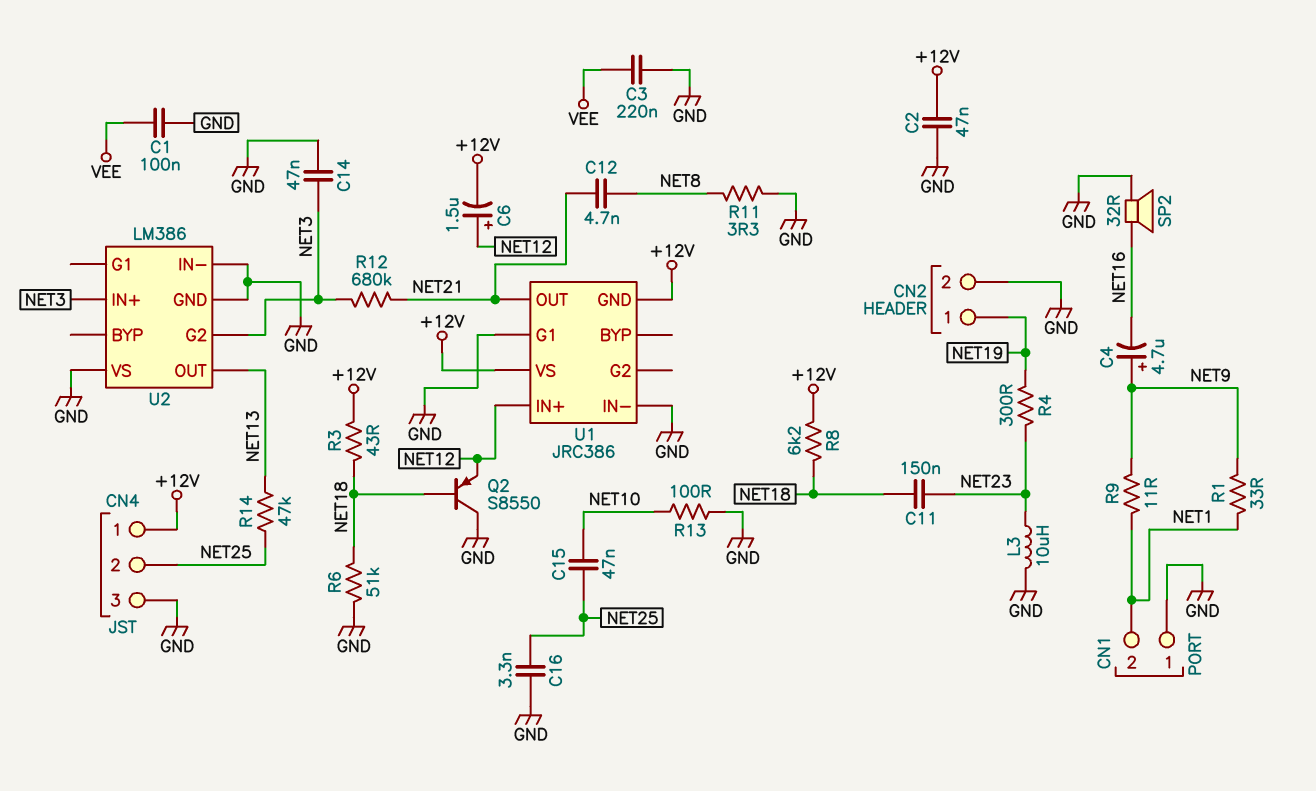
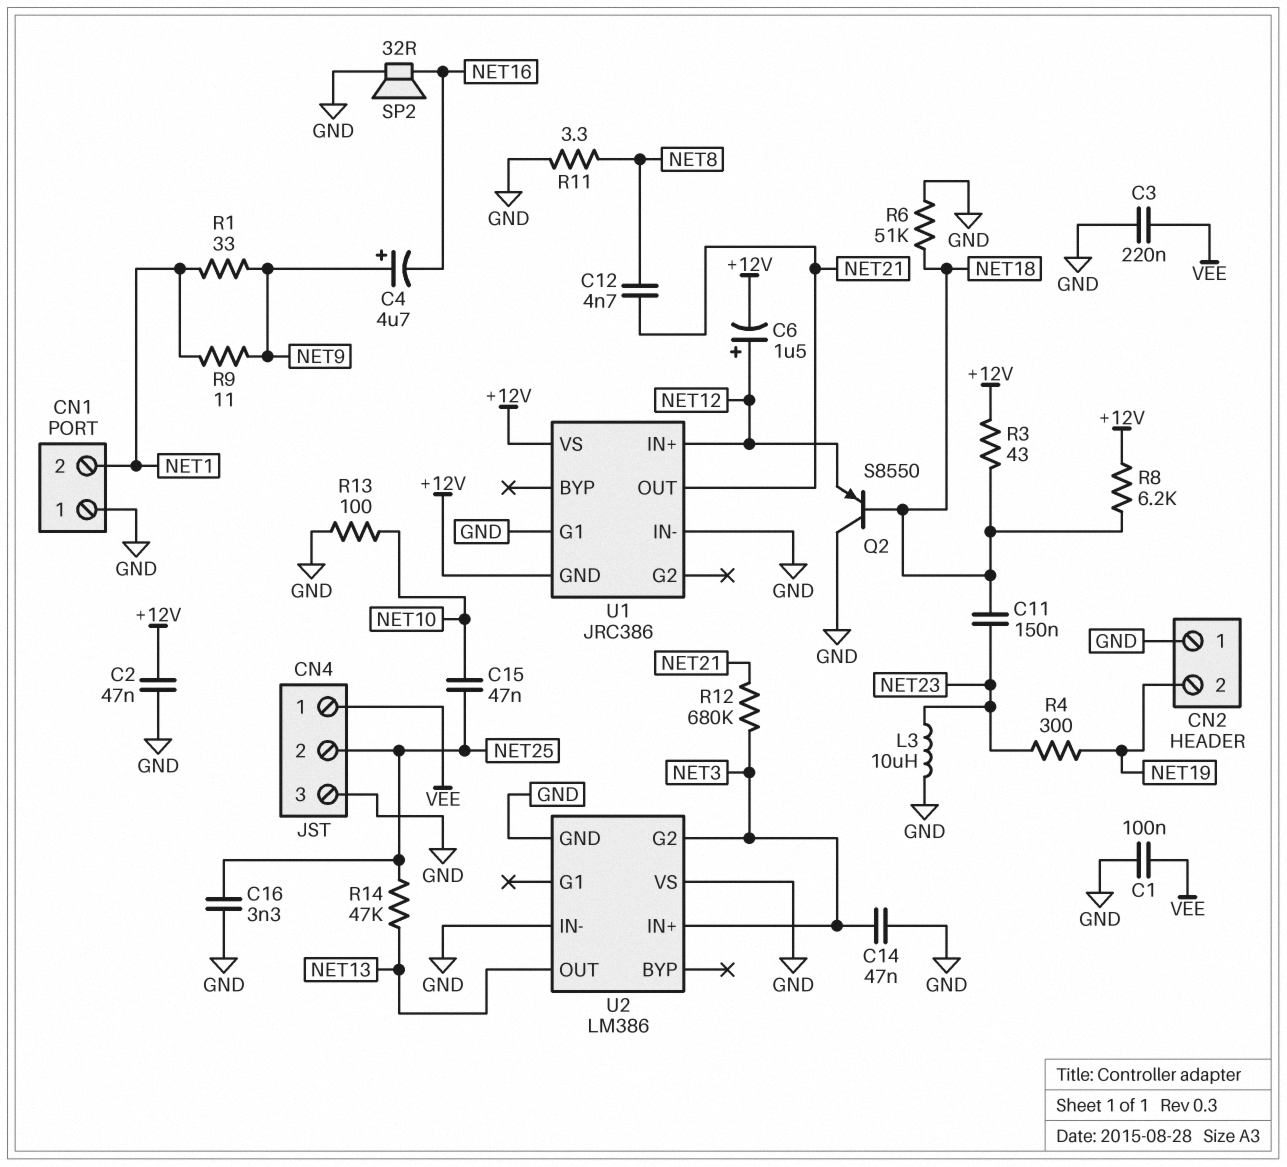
CN2 pin 1: NET19 -> GND
CN2 pin 2: GND -> NET19
CN4 pin 1: +12V -> VEE

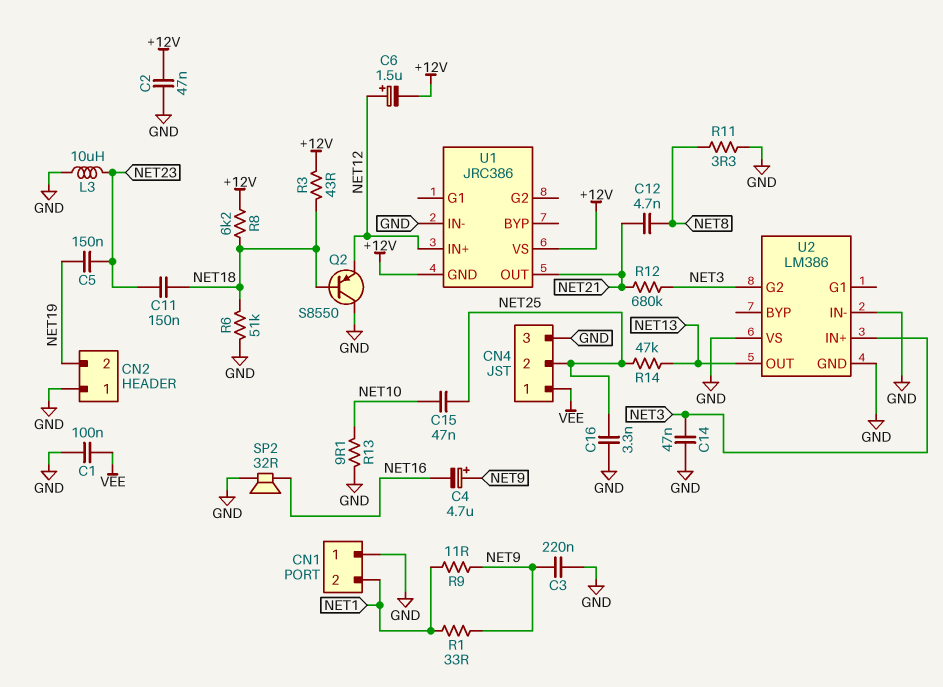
C3: 220nF (GND, VEE) -> 220nF (GND, NET9)
C5: none -> 150nF (NET19, NET23)
R4: 300 (NET19, NET23) -> none
R13: 100 (GND, NET10) -> 9.1 (GND, NET10)
U1 pin G1: GND -> none

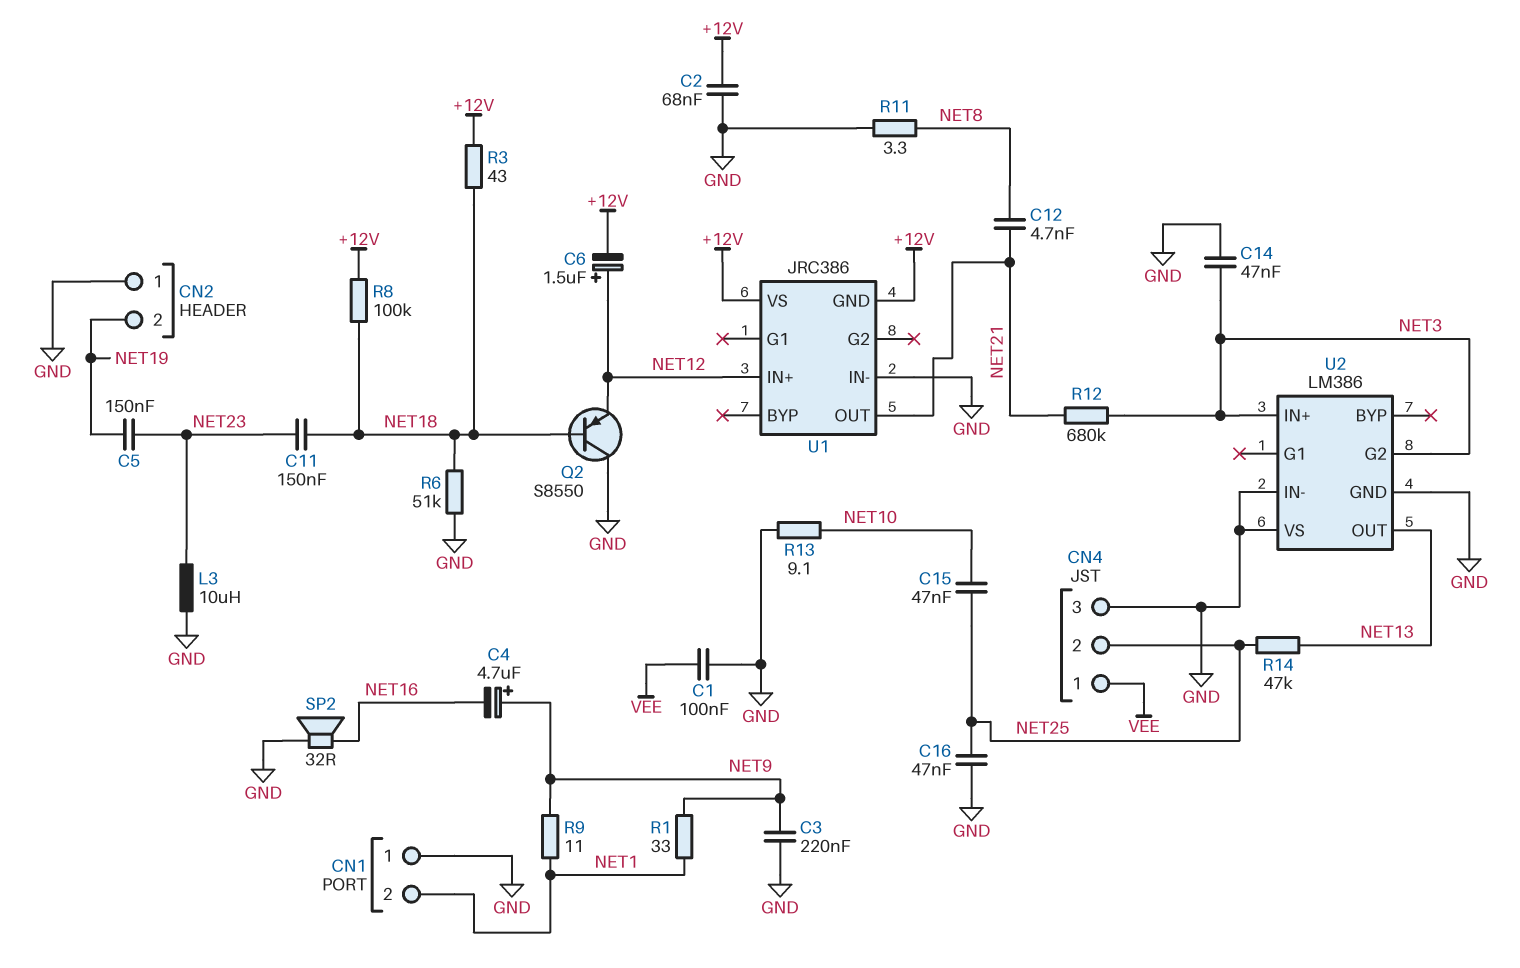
C2: 47nF (+12V, GND) -> 68nF (+12V, GND)
C16: 3.3nF (GND, NET25) -> 47nF (GND, NET25)
R8: 6.2k (+12V, NET18) -> 100k (+12V, NET18)

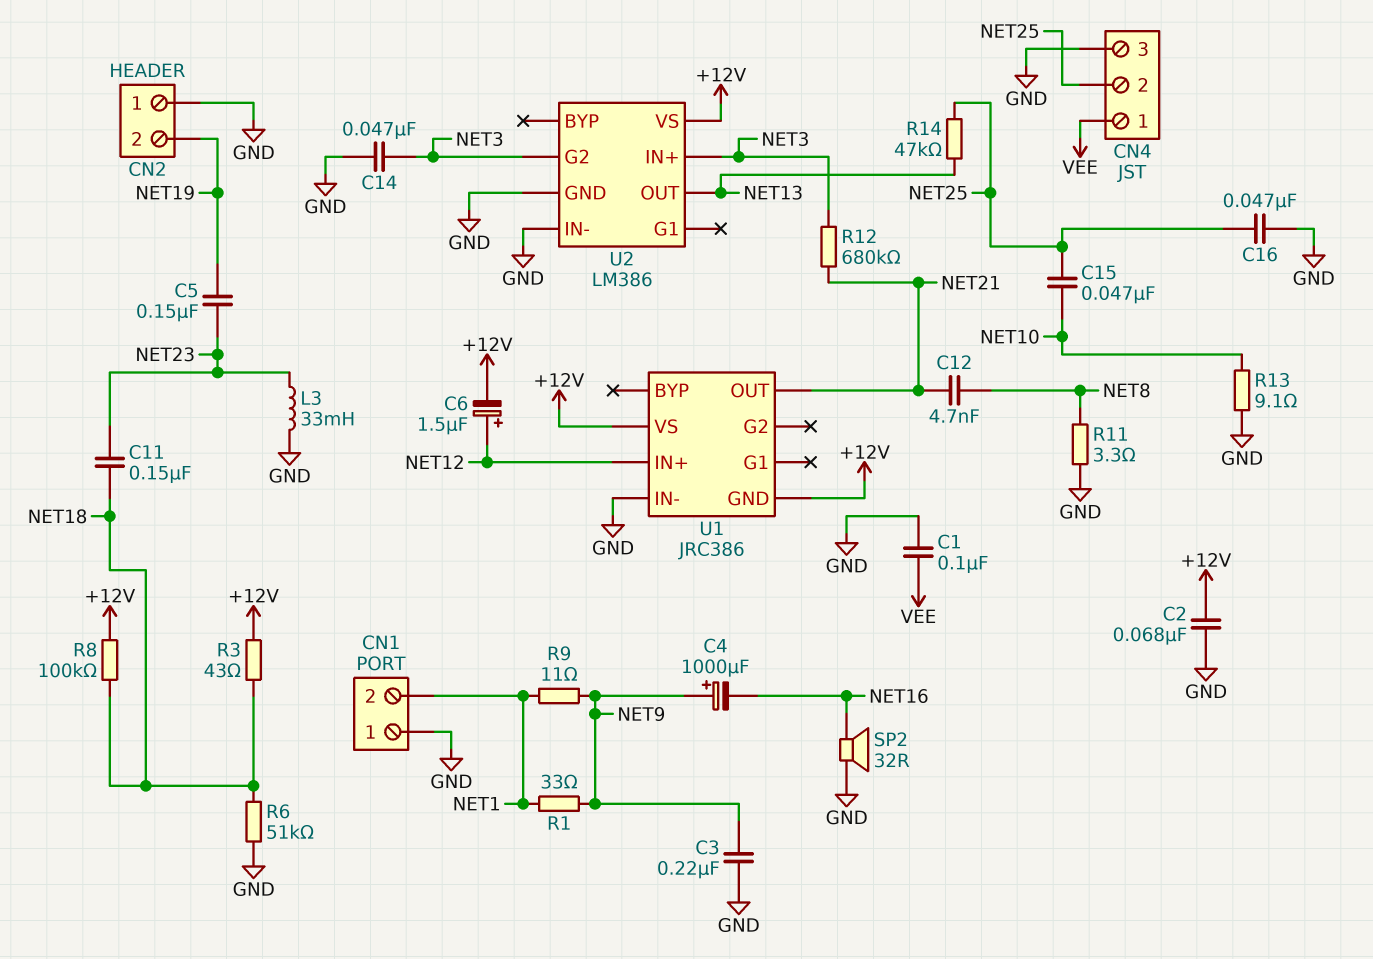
C4: 4.7uF (plus NET9, minus NET16) -> 1000uF (plus NET9, minus NET16)
L3: 10uH (GND, NET23) -> 33mH (GND, NET23)
Q2: PNP S8550 (B NET18, C GND, E NET12) -> none
U2 pin VS: GND -> +12V

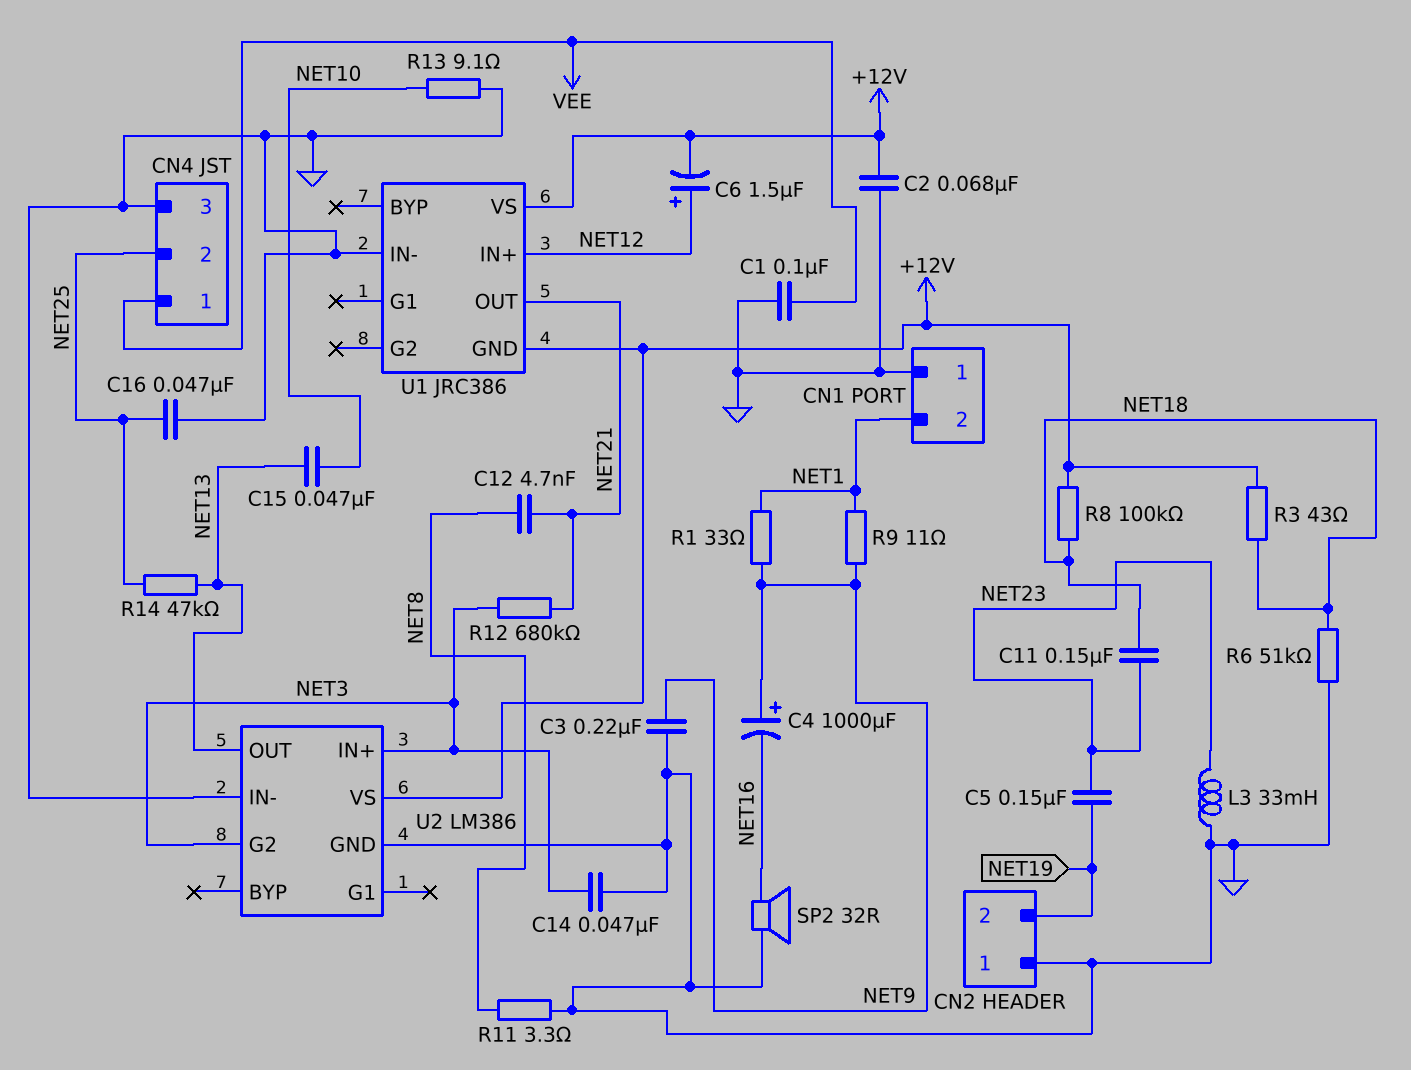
C15: 47nF (NET10, NET25) -> 47nF (NET10, NET13)

